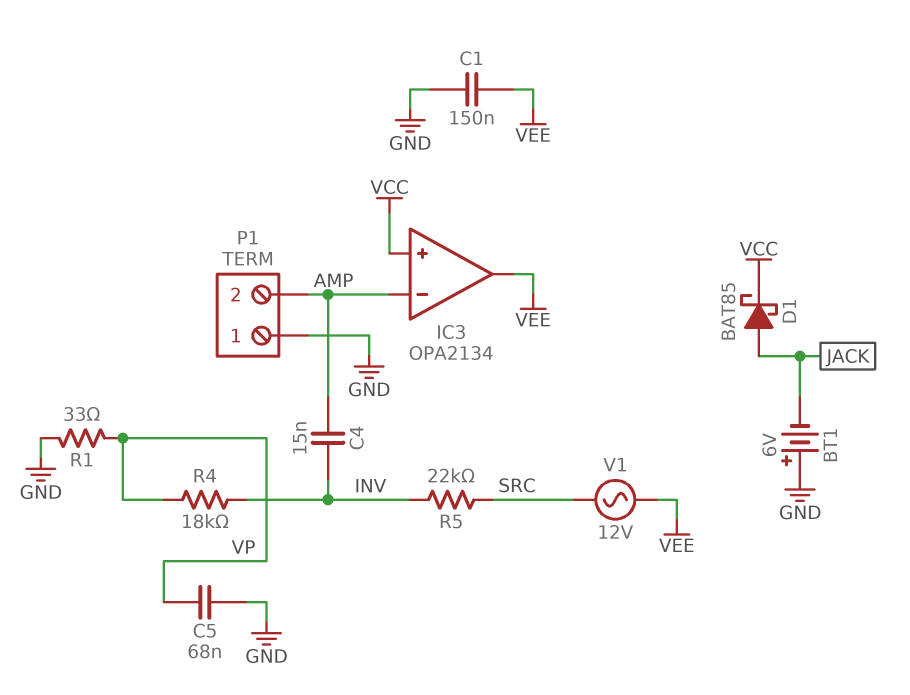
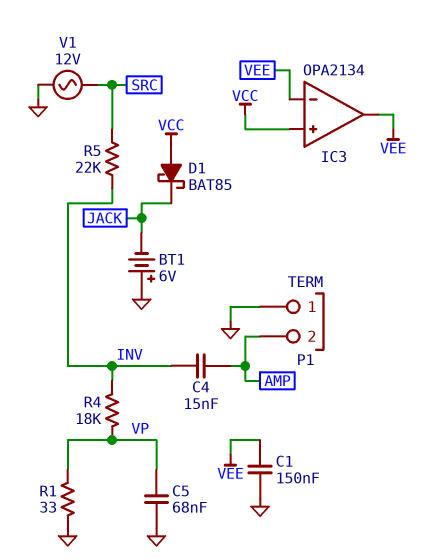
D1: schottky BAT85 (A JACK, K VCC) -> schottky BAT85 (A VCC, K JACK)
IC3 pin in-: AMP -> VEE
V1: AC 12V (SRC, VEE) -> AC 12V (GND, SRC)

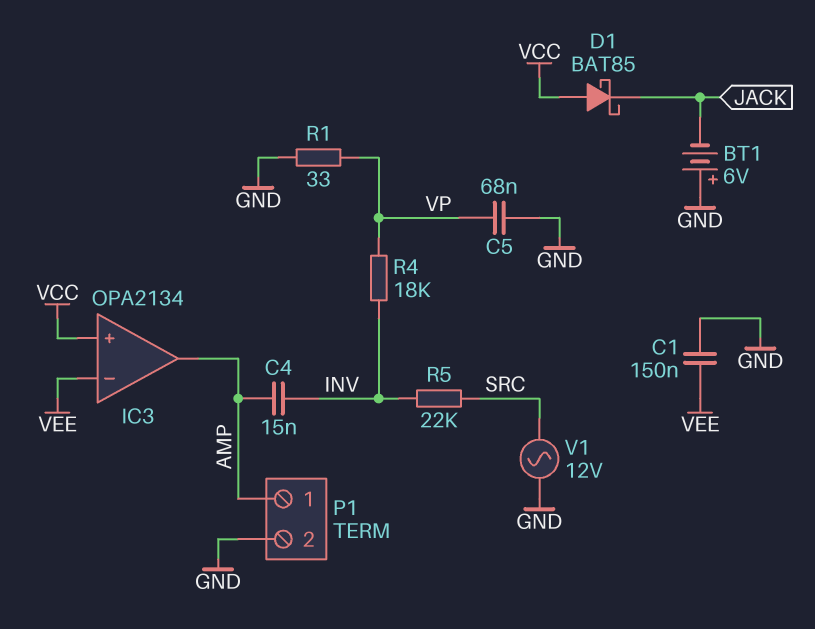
IC3 pin out: VEE -> AMP
P1 pin 1: GND -> AMP
P1 pin 2: AMP -> GND

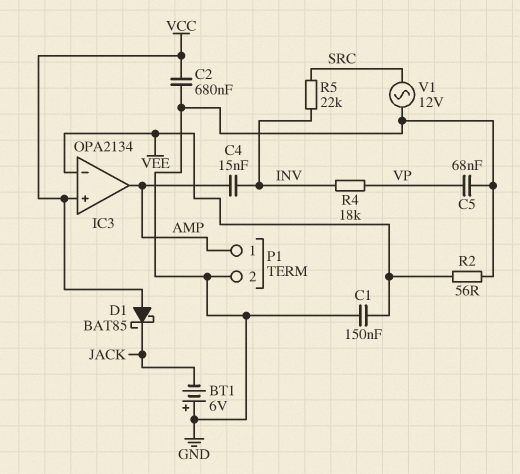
C2: none -> 680nF (GND, VCC)
R1: 33 (GND, VP) -> none
R2: none -> 56 (GND, VEE)

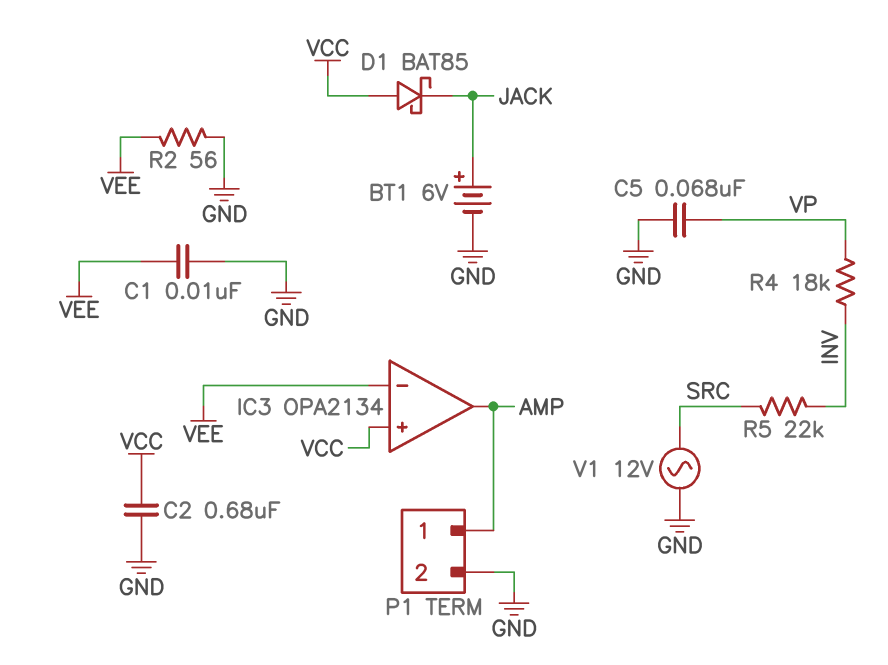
BT1: 6V (plus GND, minus JACK) -> 6V (plus JACK, minus GND)
C1: 150nF (GND, VEE) -> 10nF (GND, VEE)
C4: 15nF (AMP, INV) -> none

